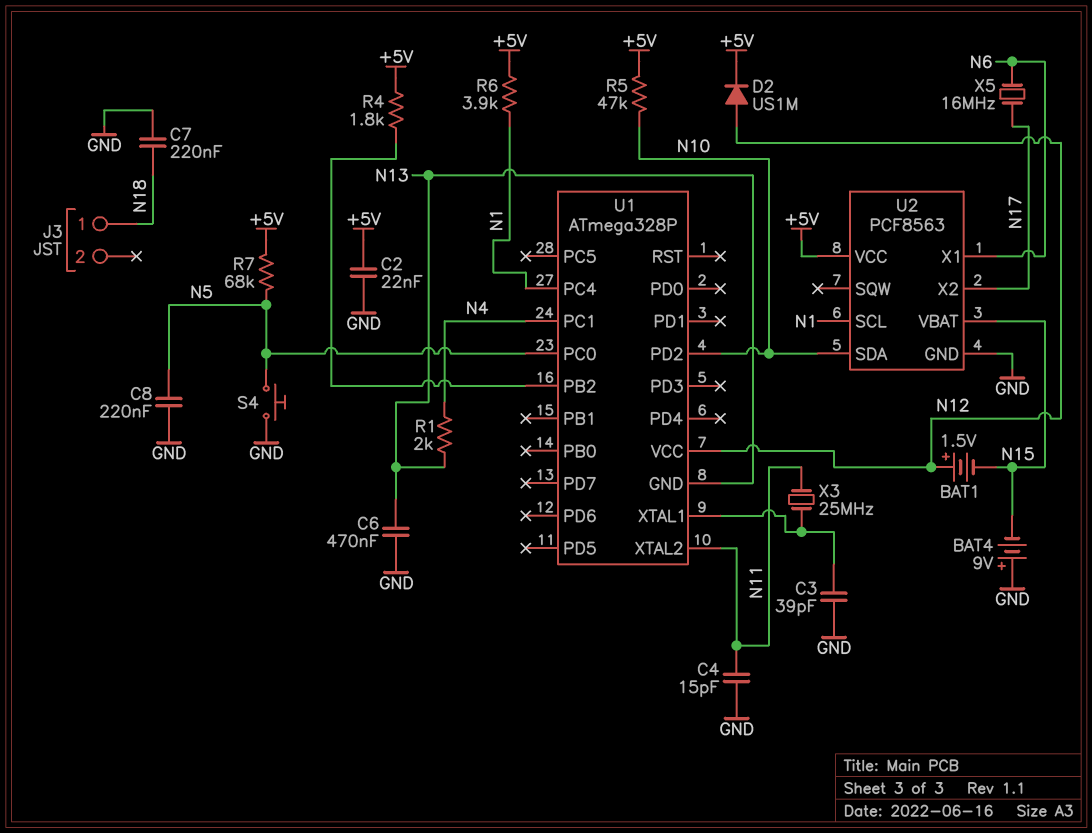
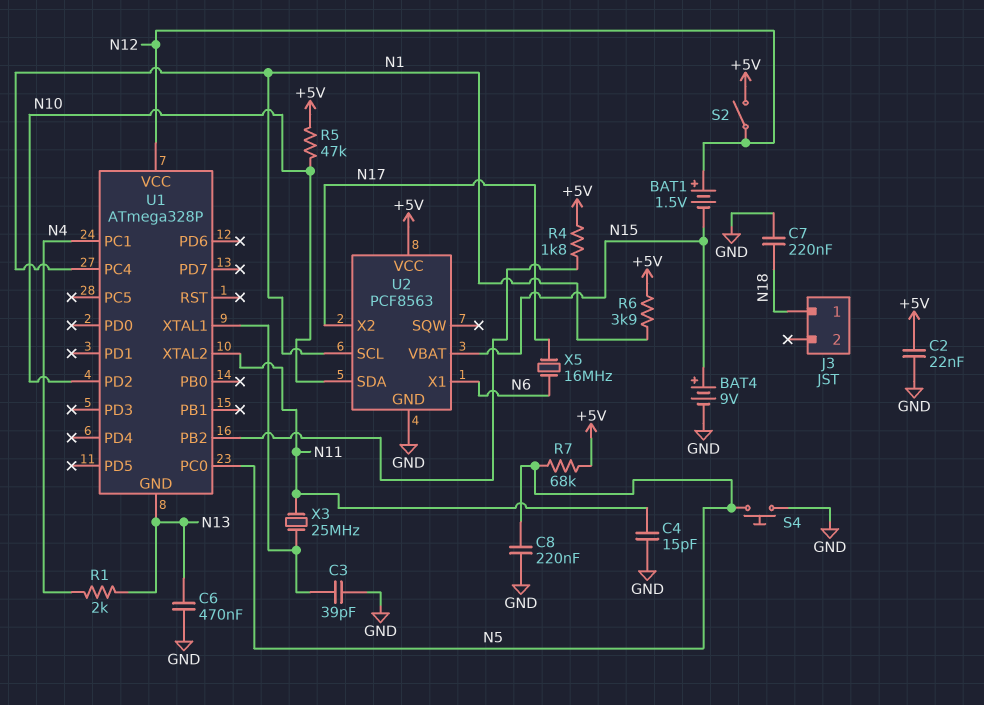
BAT4: 9V (plus GND, minus N15) -> 9V (plus N15, minus GND)
D2: diode US1M (A N12, K +5V) -> none
S2: none -> switch (+5V, N12)

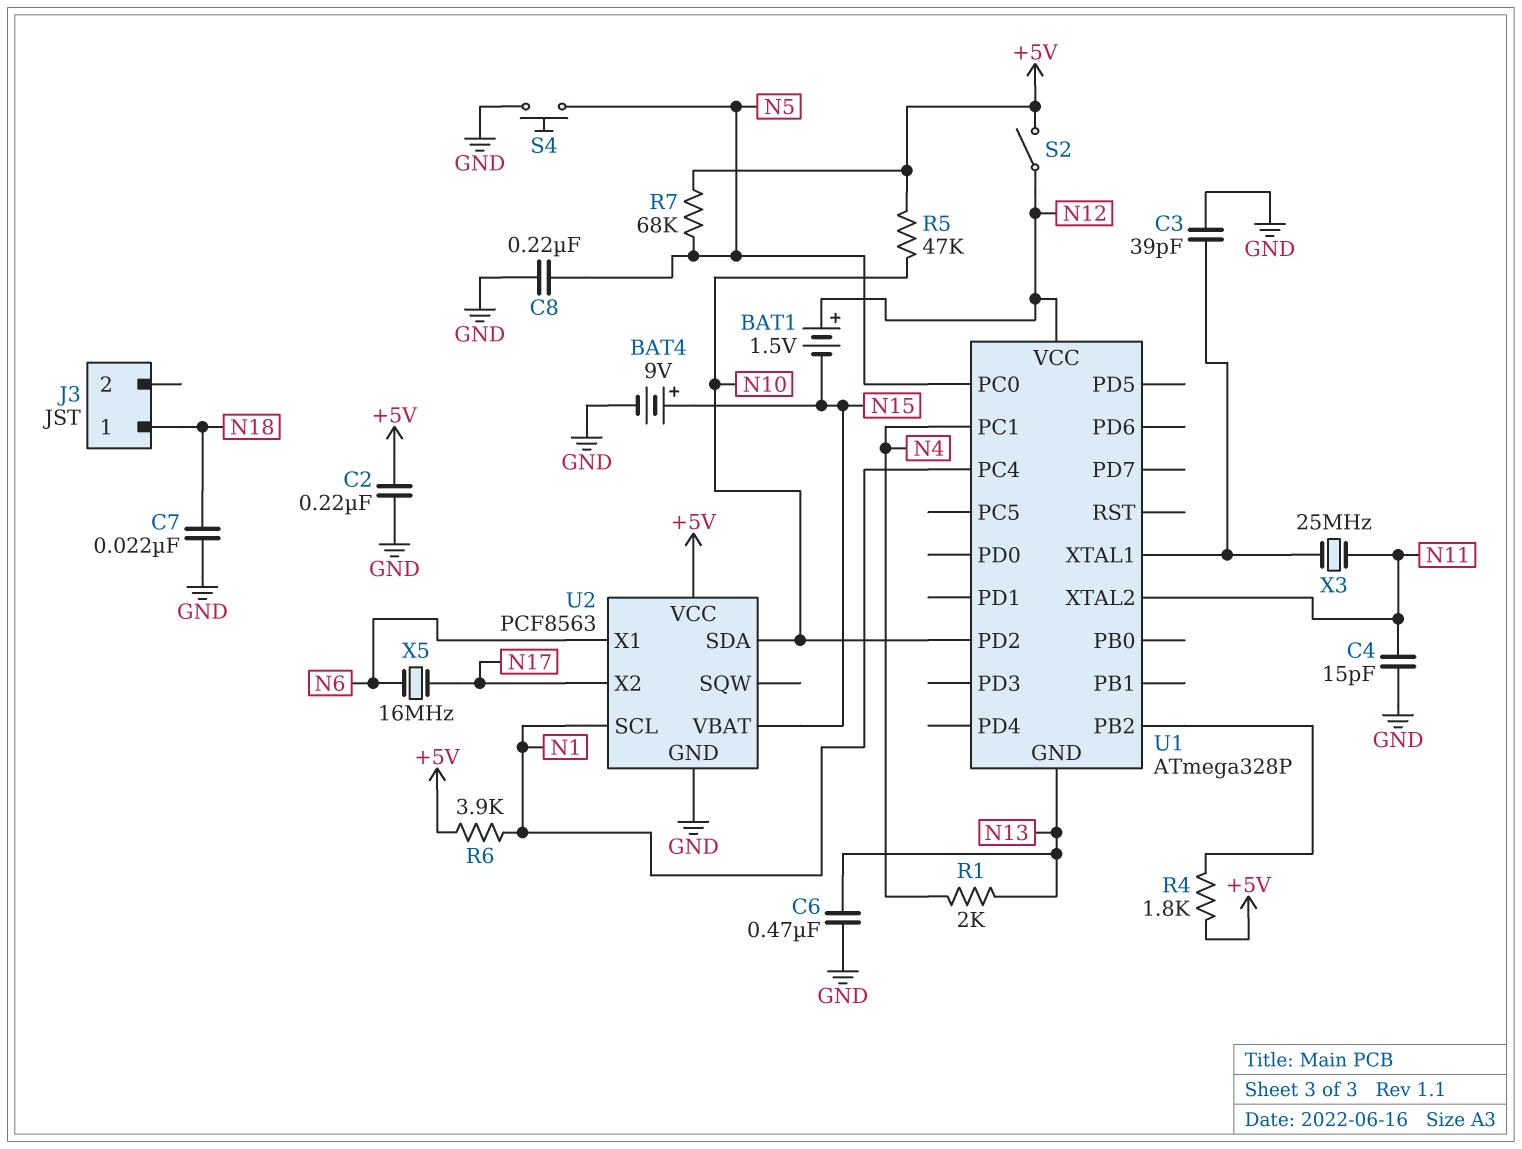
C2: 22nF (+5V, GND) -> 220nF (+5V, GND)
C7: 220nF (GND, N18) -> 22nF (GND, N18)

